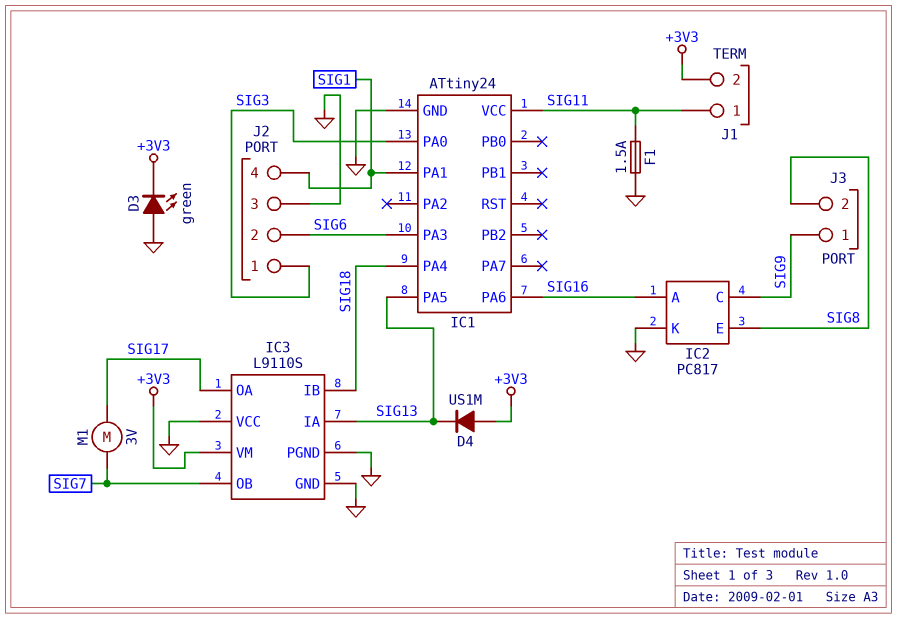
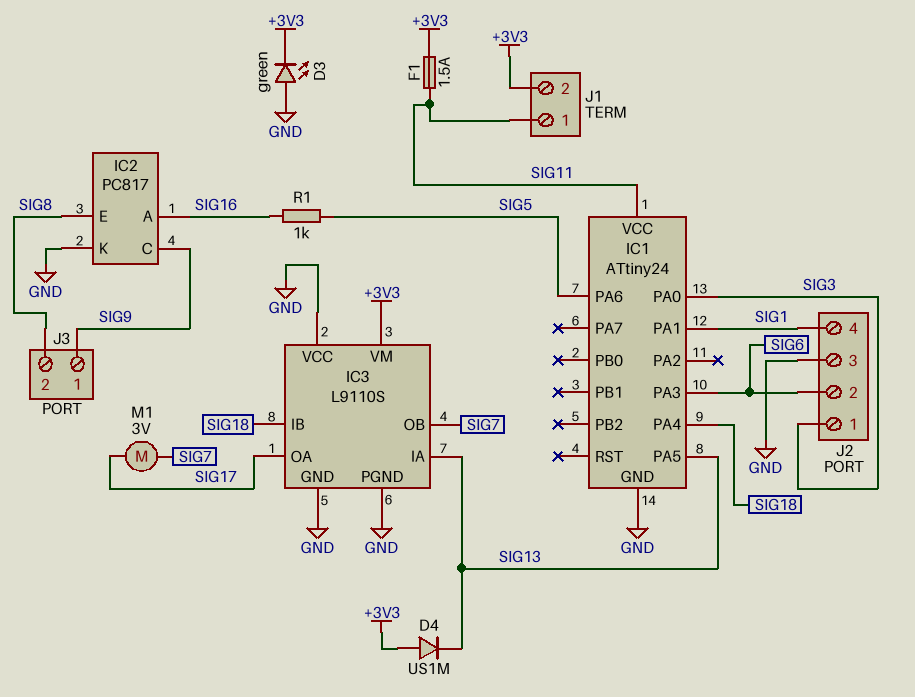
F1: 1.5A (GND, SIG11) -> 1.5A (+3V3, SIG11)
IC1 pin PA6: SIG16 -> SIG5
R1: none -> 1k (SIG5, SIG16)

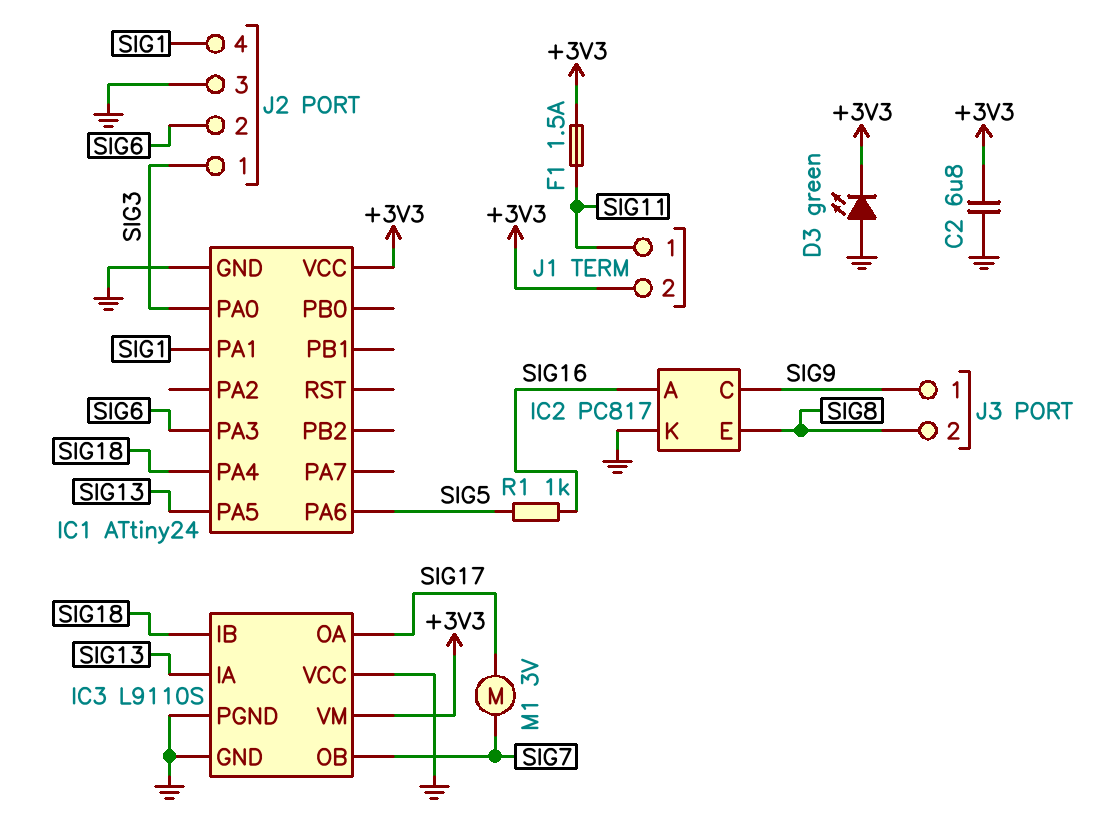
C2: none -> 6.8uF (+3V3, GND)
D4: diode US1M (A +3V3, K SIG13) -> none
IC1 pin VCC: SIG11 -> +3V3

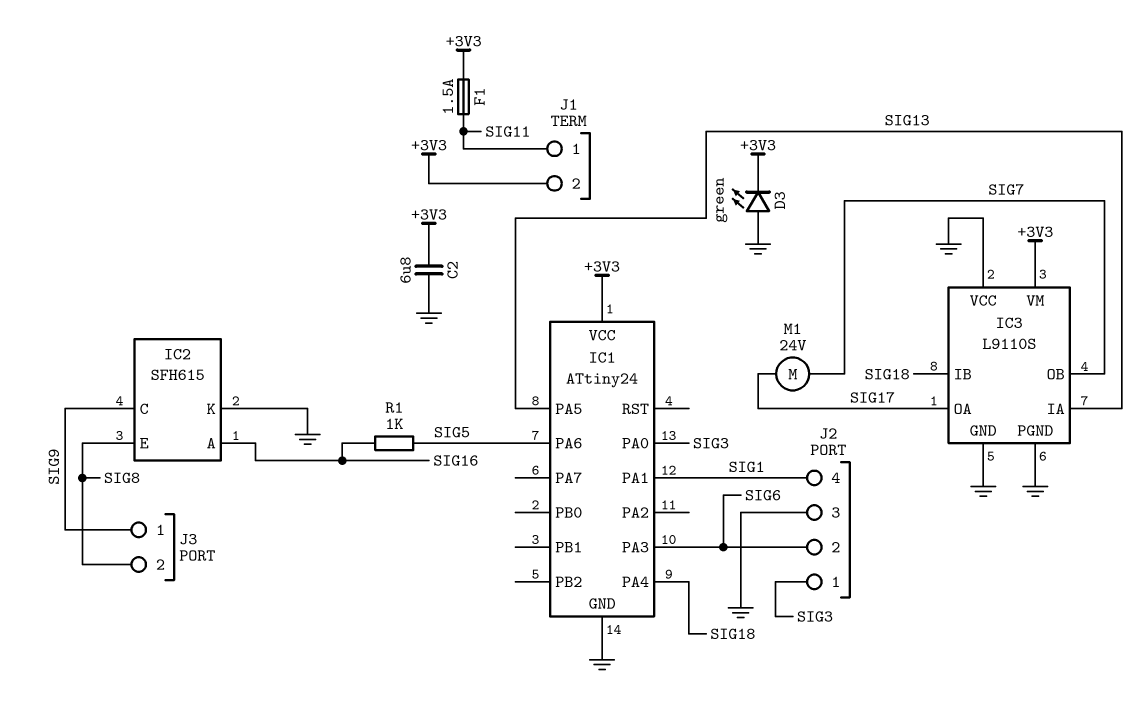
IC2: PC817 -> SFH615
M1: motor 3V (SIG7, SIG17) -> motor 24V (SIG7, SIG17)

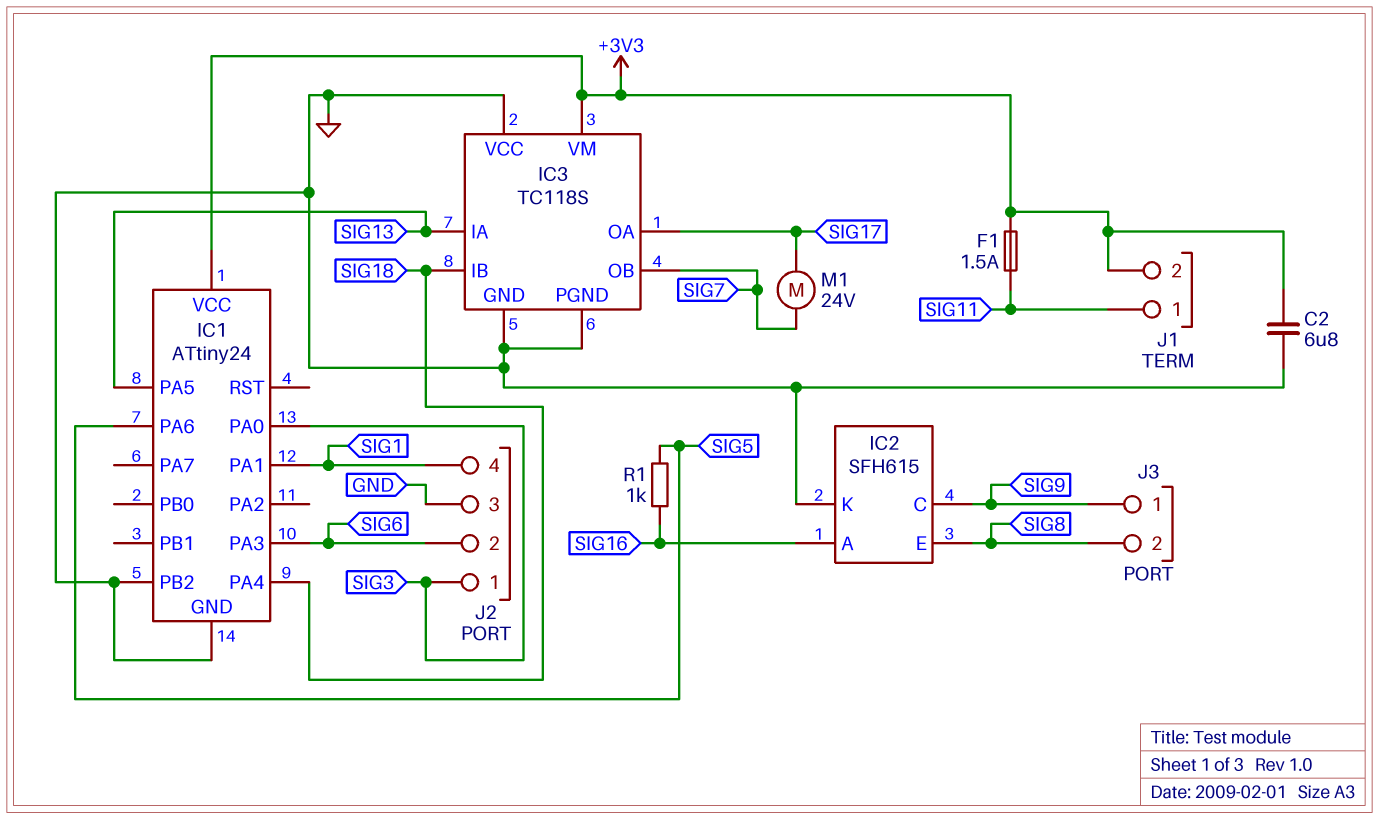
D3: LED green (A GND, K +3V3) -> none
IC1 pin PB2: none -> GND
IC3: L9110S -> TC118S

